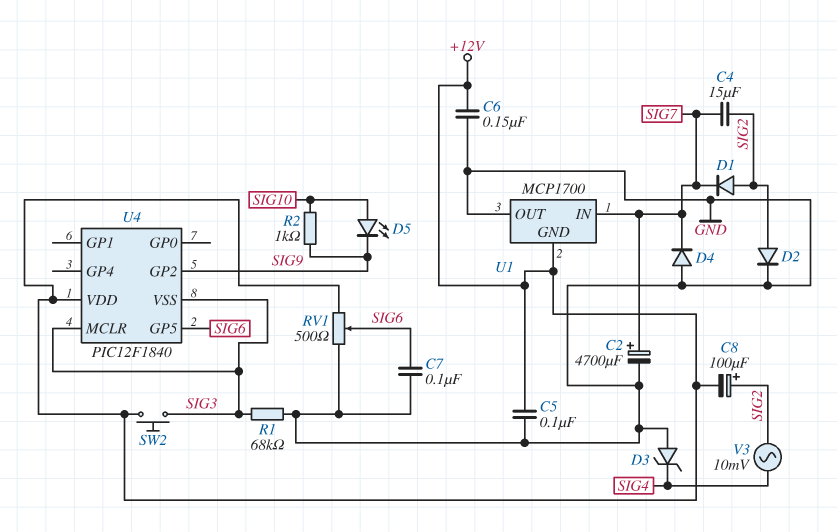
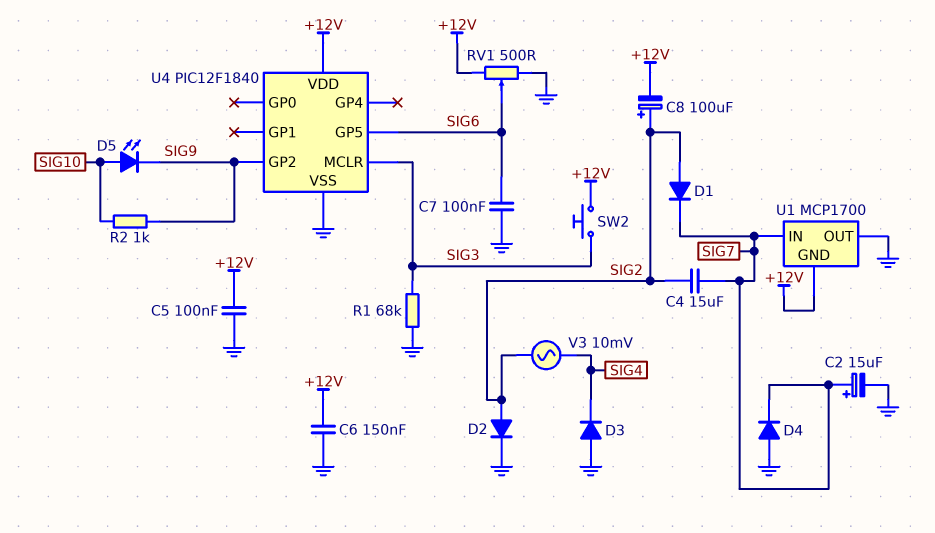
C2: 4700uF (plus SIG7, minus GND) -> 15uF (plus SIG7, minus GND)
D3: zener (A GND, K SIG4) -> diode (A GND, K SIG4)
U4 pin VSS: SIG3 -> GND

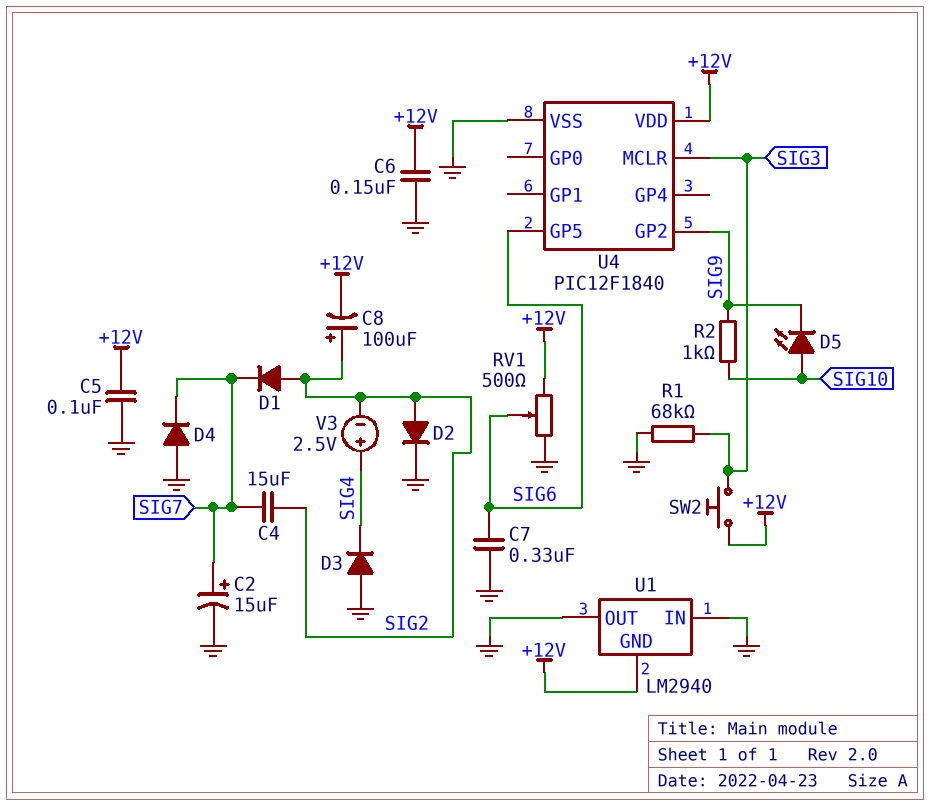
C7: 100nF (GND, SIG6) -> 330nF (GND, SIG6)
U1: MCP1700 -> LM2940
U1 pin IN: SIG7 -> GND
V3: AC 10mV (SIG2, SIG4) -> 2.5V (plus SIG4, minus SIG2)

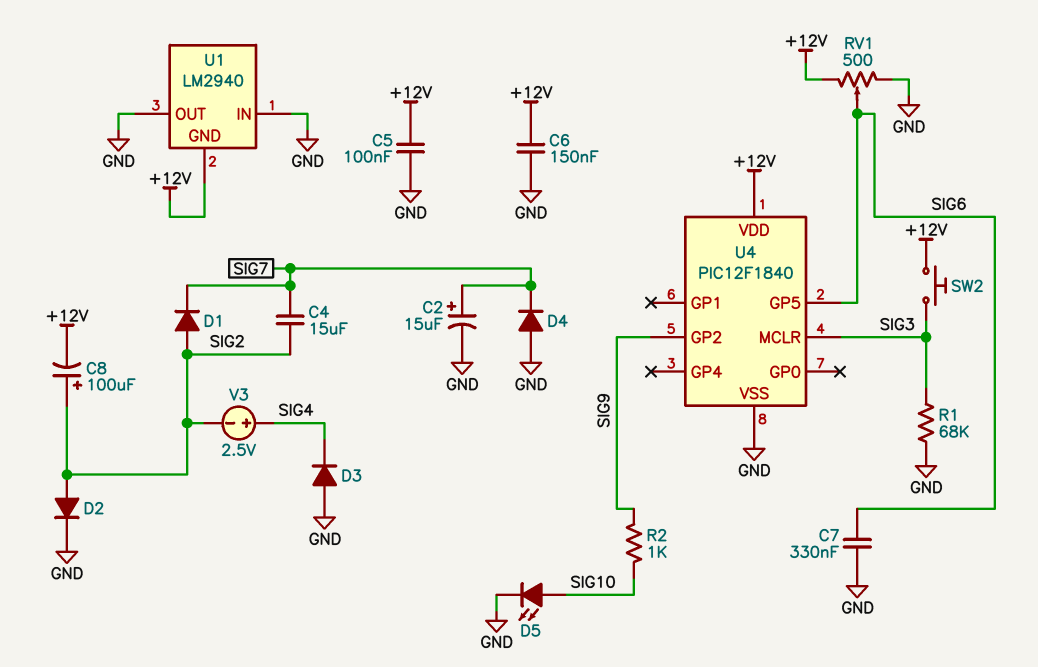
D5: LED (A SIG10, K SIG9) -> LED (A SIG10, K GND)

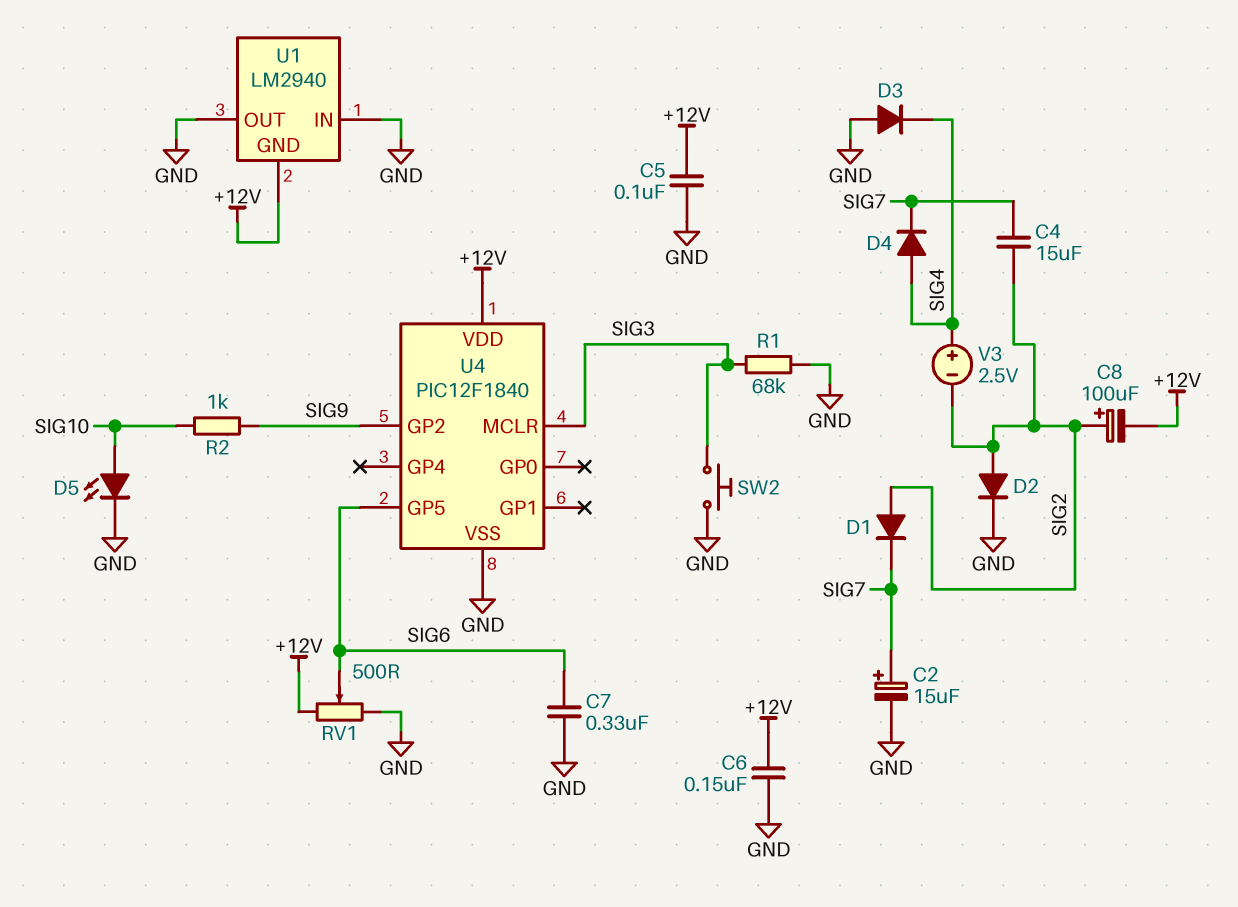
D4: diode (A GND, K SIG7) -> diode (A SIG4, K SIG7)
SW2: button (+12V, SIG3) -> button (GND, SIG3)

